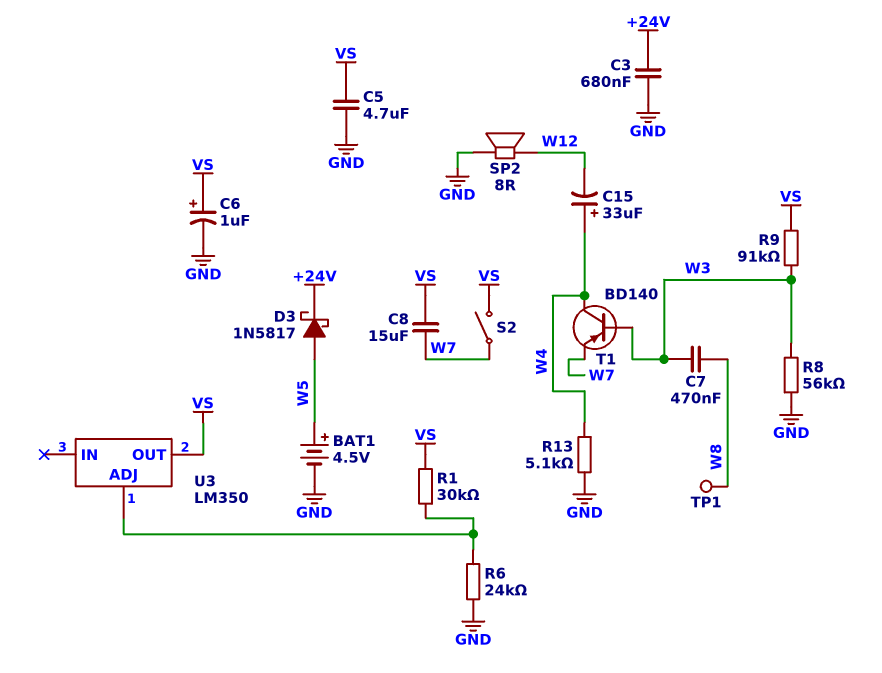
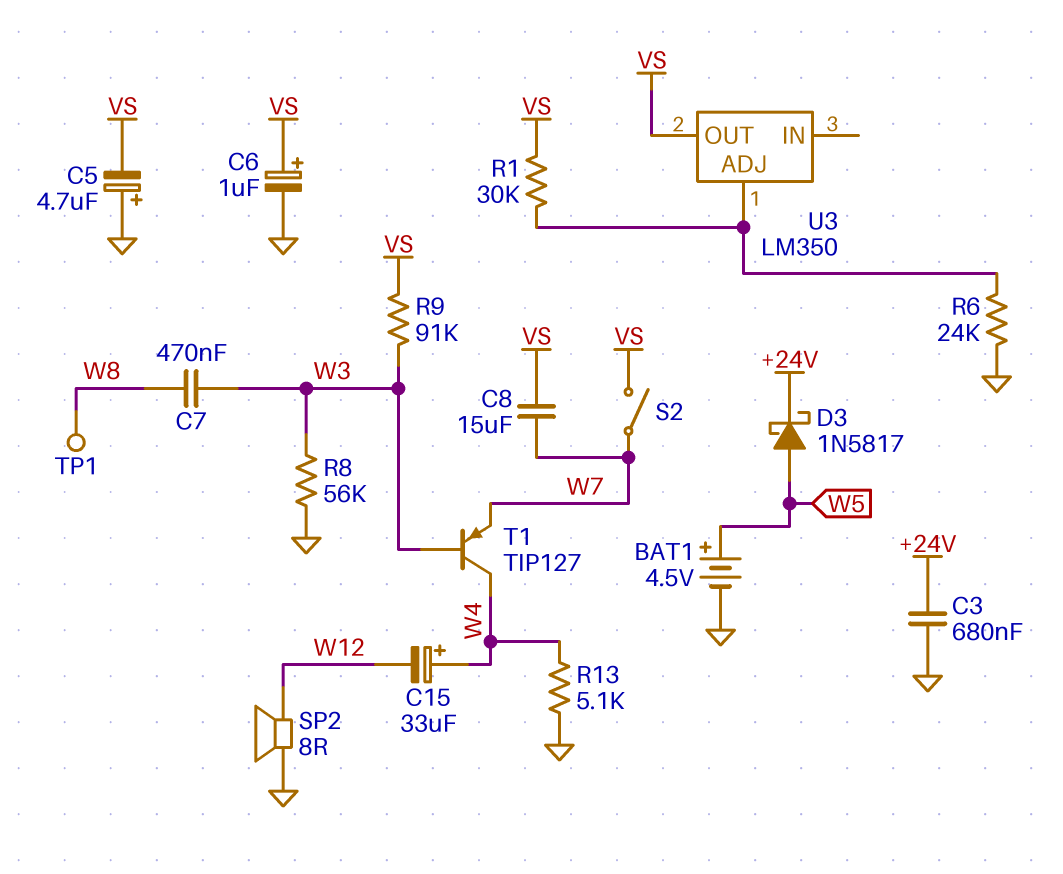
C5: 4.7uF (GND, VS) -> 4.7uF (plus GND, minus VS)
T1: PNP BD140 (B W3, C W4, E W7) -> PNP TIP127 (B W3, C W4, E W7)

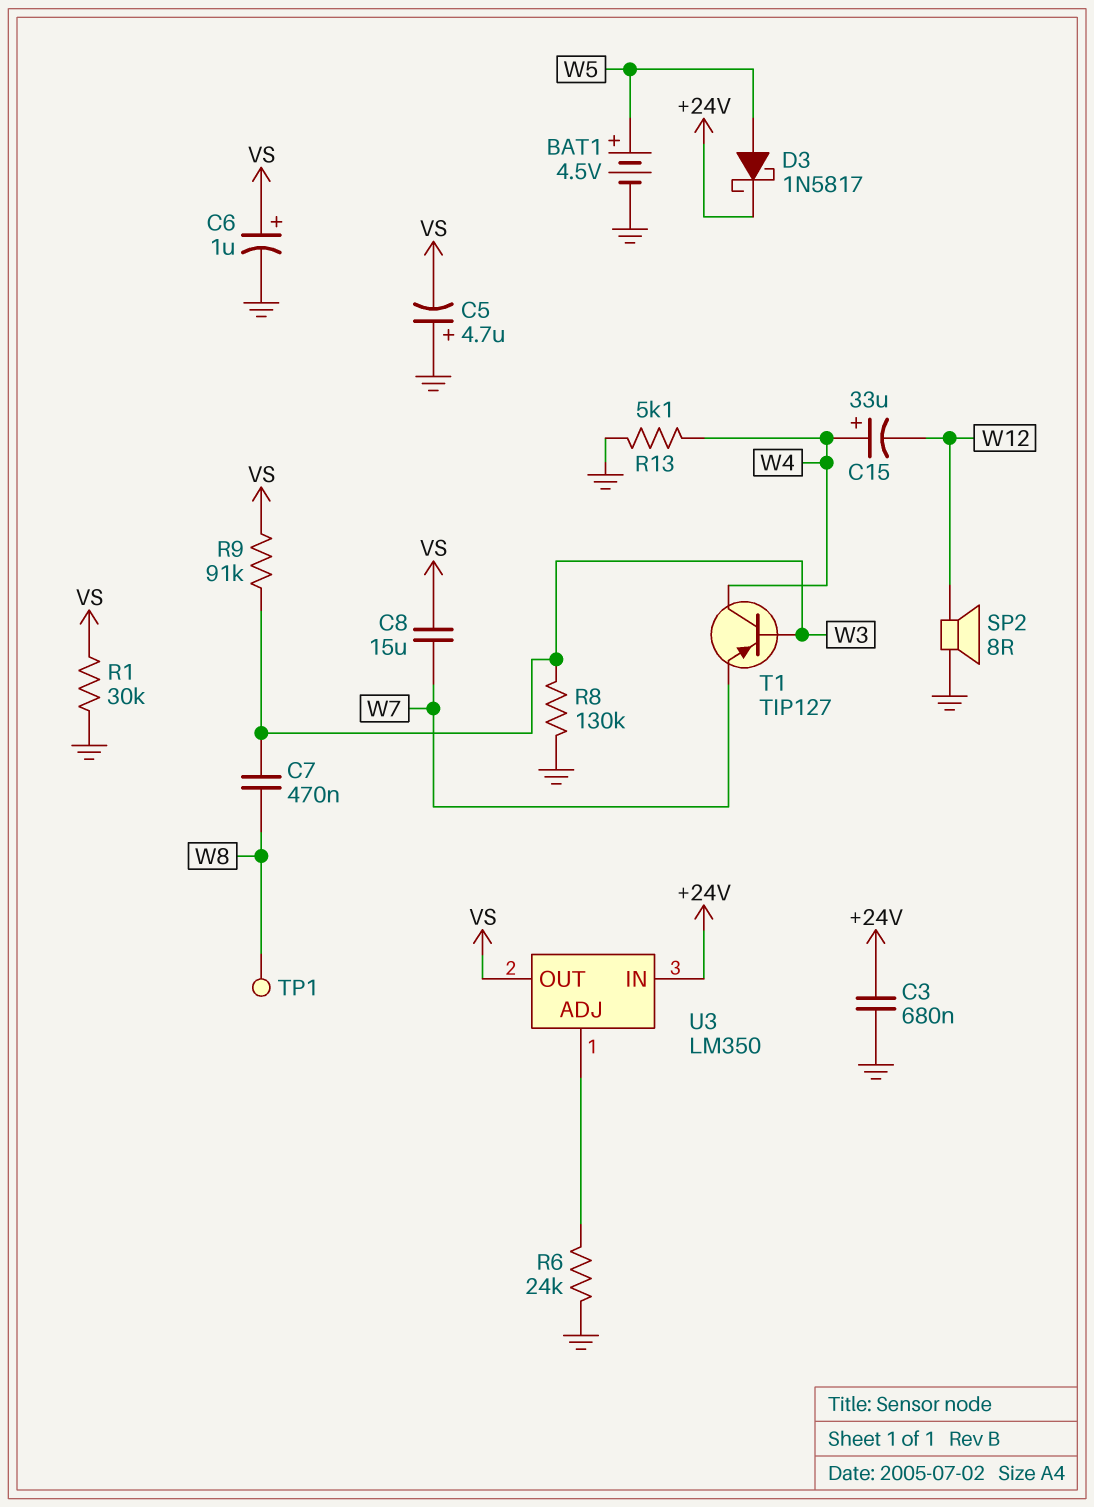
R1: 30k (U3/ADJ, VS) -> 30k (GND, VS)
R8: 56k (GND, W3) -> 130k (GND, W3)
S2: switch (VS, W7) -> none
U3 pin IN: none -> +24V

